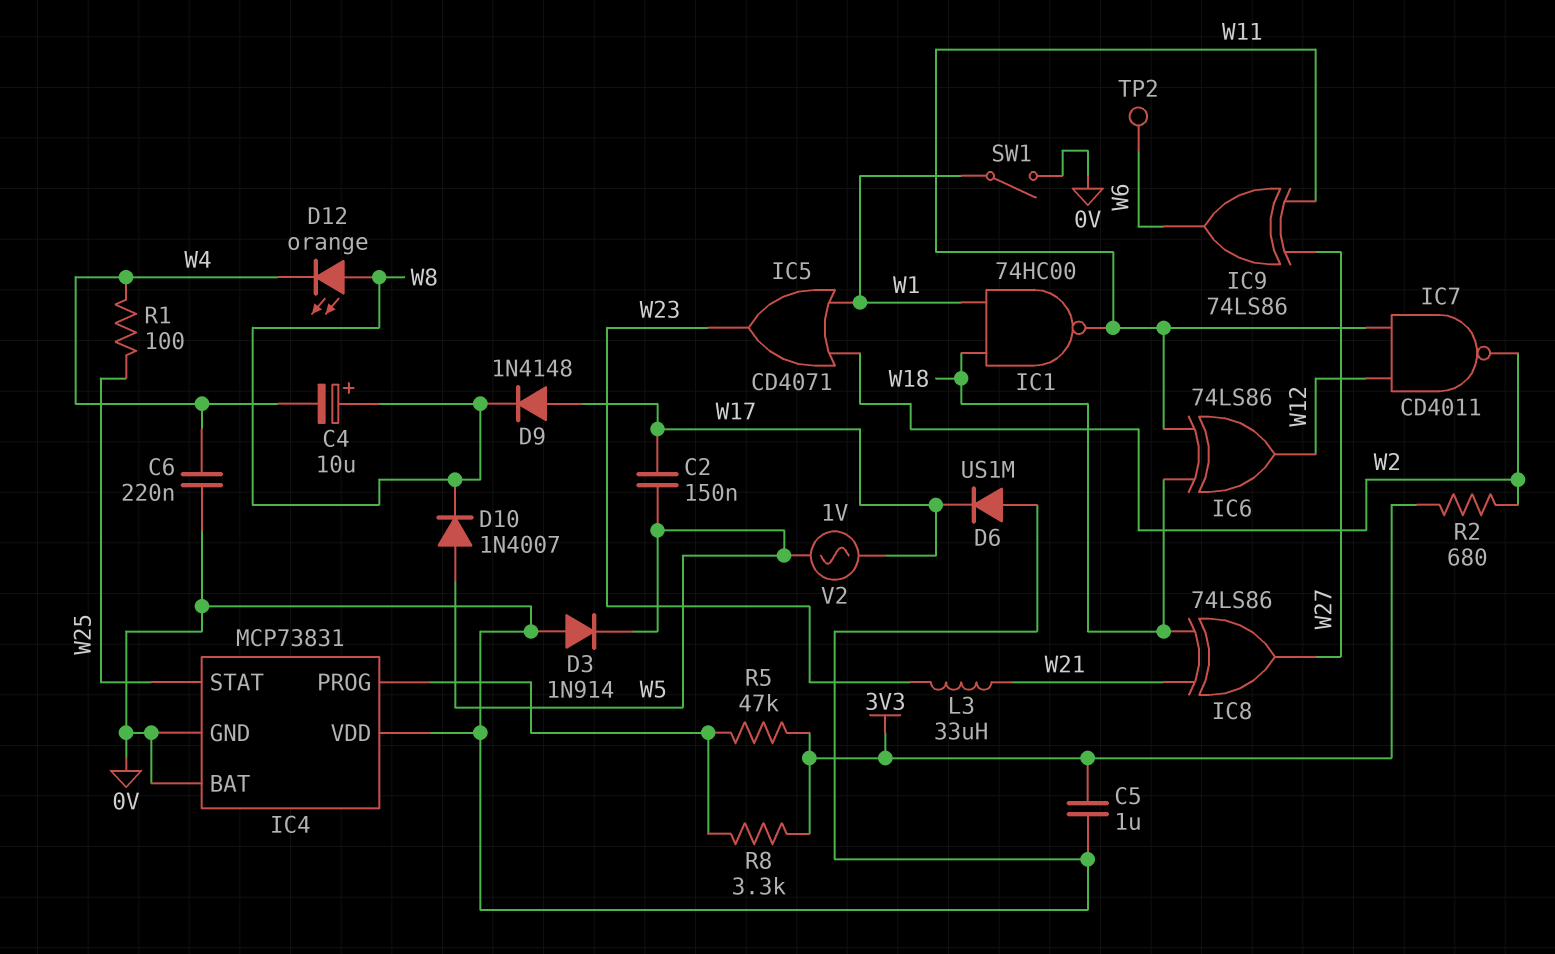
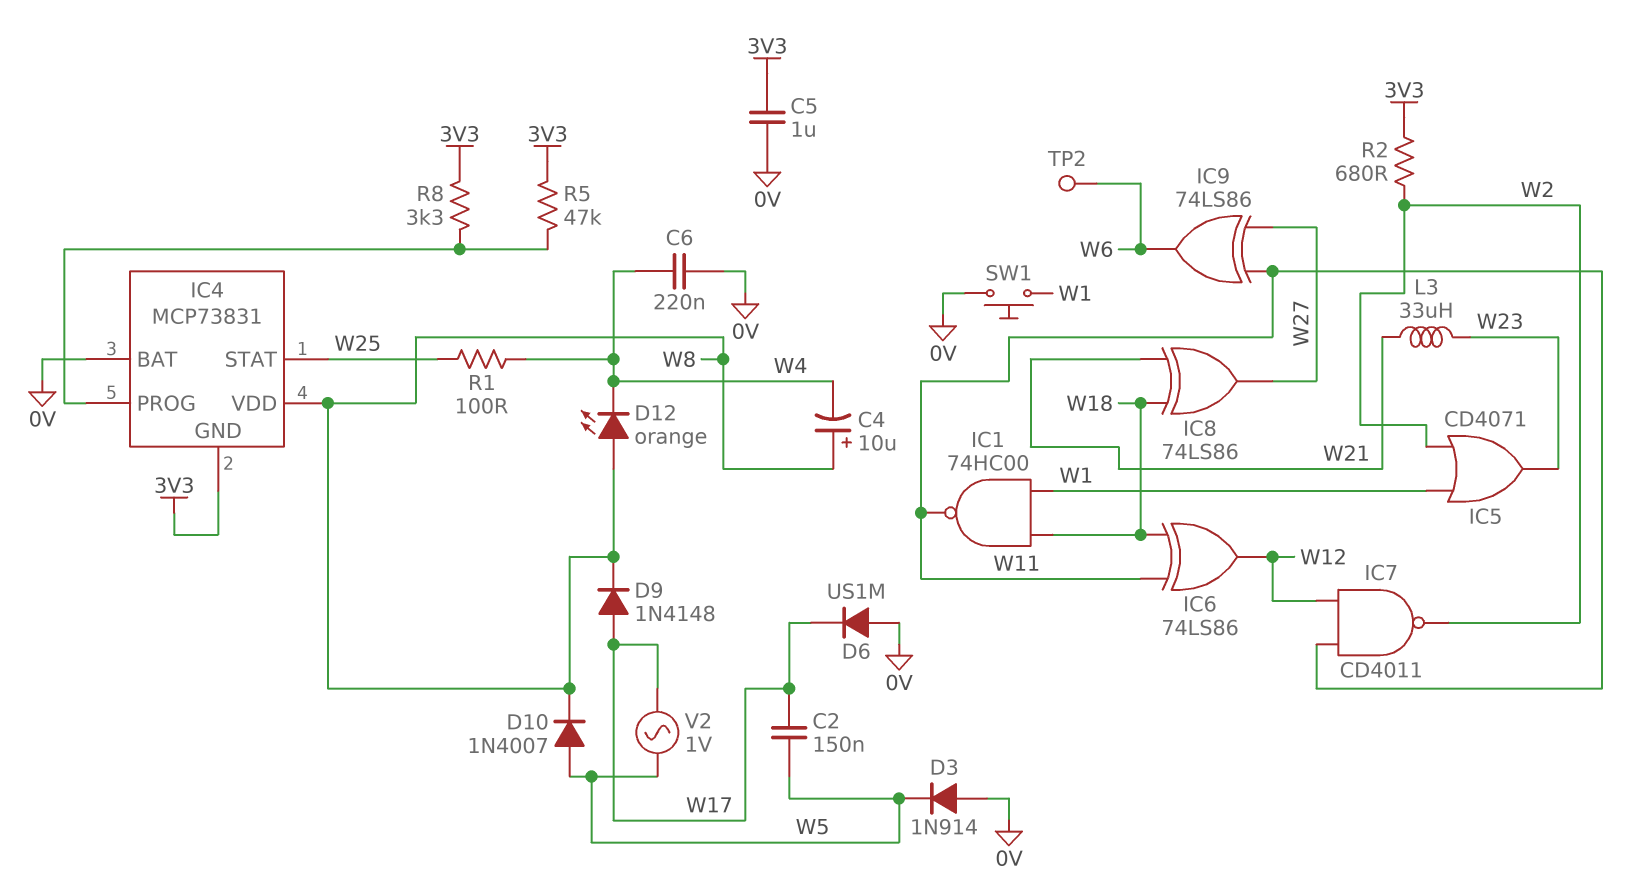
IC4 pin GND: 0V -> 3V3
IC4 pin VDD: 0V -> W8
SW1: switch (0V, W1) -> button (0V, W1)

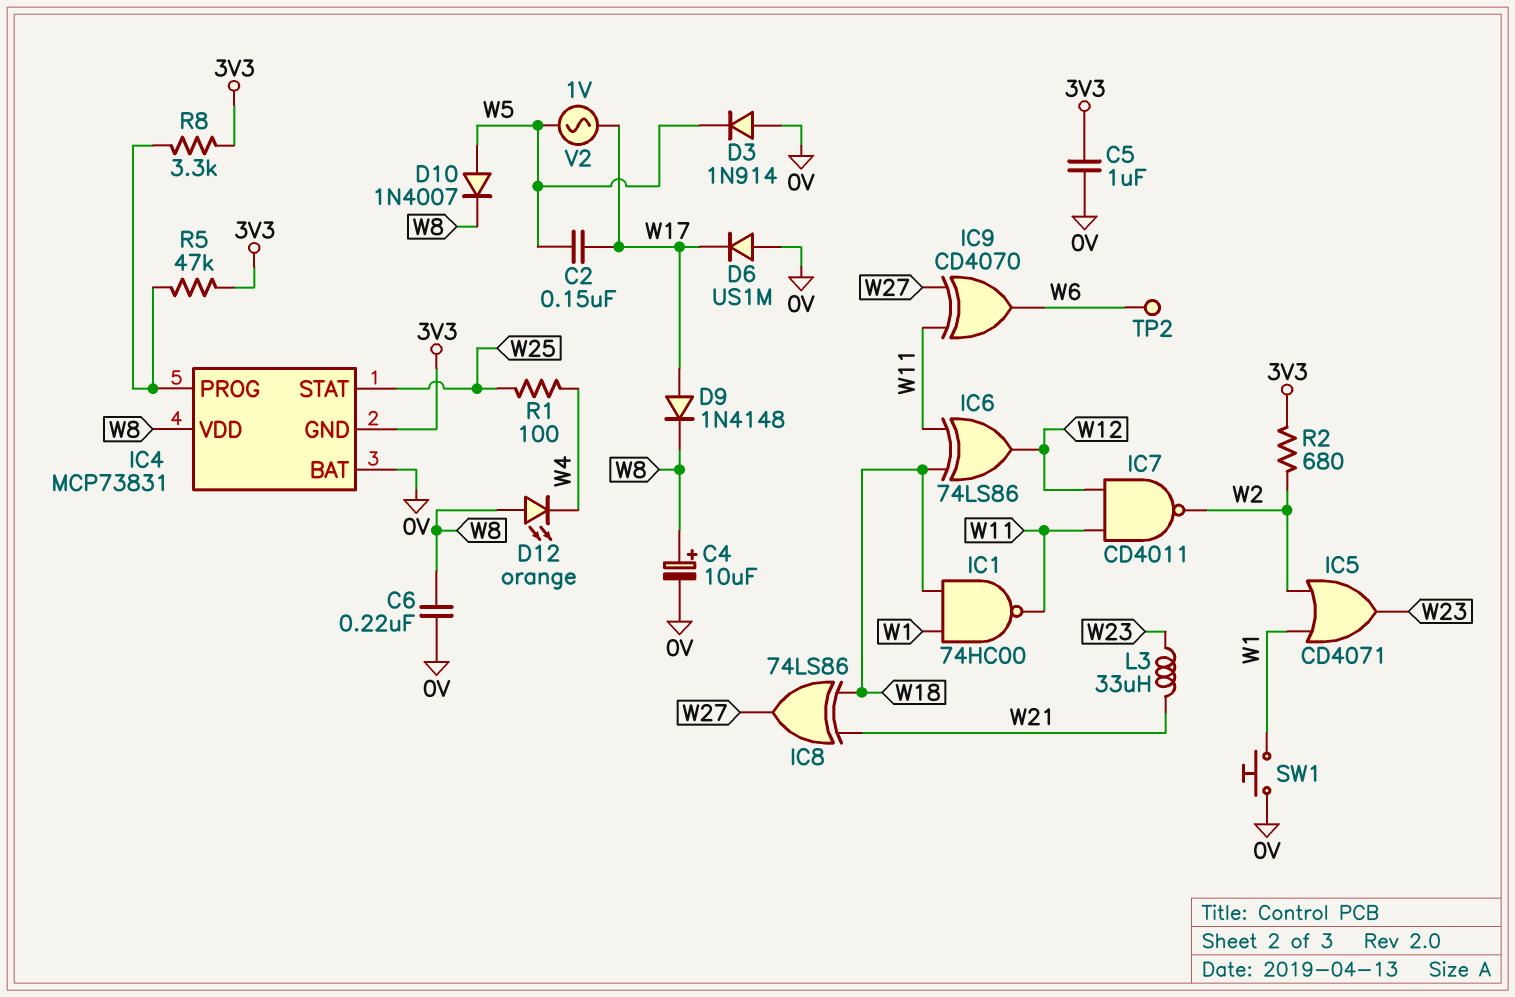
C4: 10uF (plus W8, minus W4) -> 10uF (plus W8, minus 0V)
C6: 220nF (0V, W4) -> 220nF (0V, W8)
IC9: XOR 74LS86 (in W11, in W27, out W6) -> XOR CD4070 (in W11, in W27, out W6)

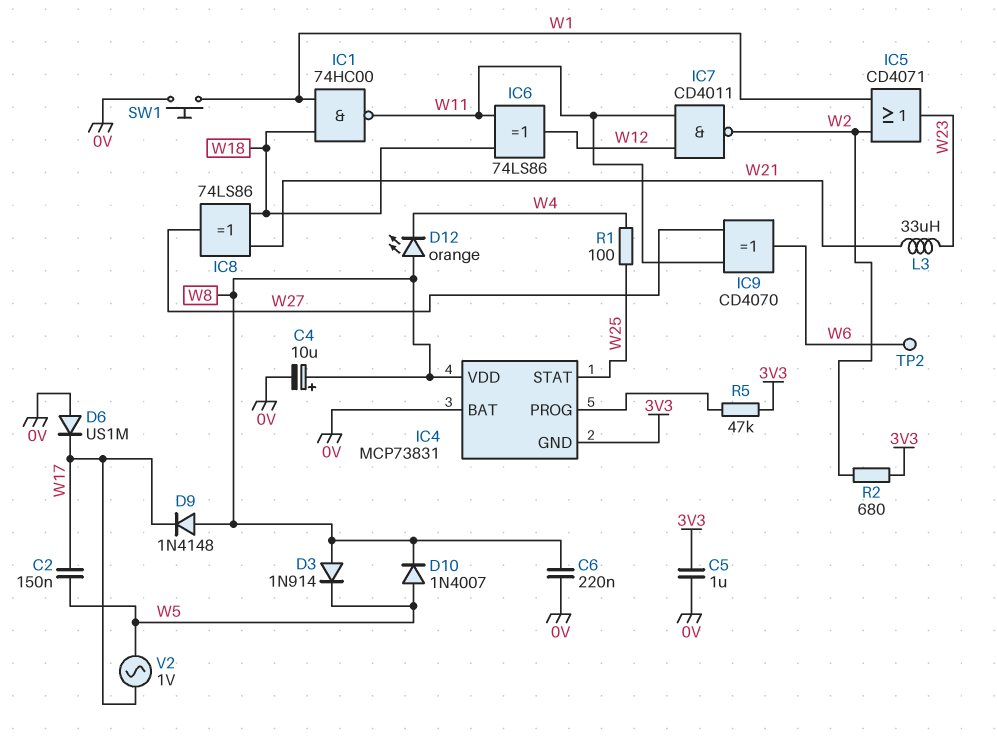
D3: diode 1N914 (A 0V, K W5) -> diode 1N914 (A W8, K W5)
D9: diode 1N4148 (A W17, K W8) -> diode 1N4148 (A W8, K W17)
R8: 3.3k (3V3, IC4/PROG) -> none

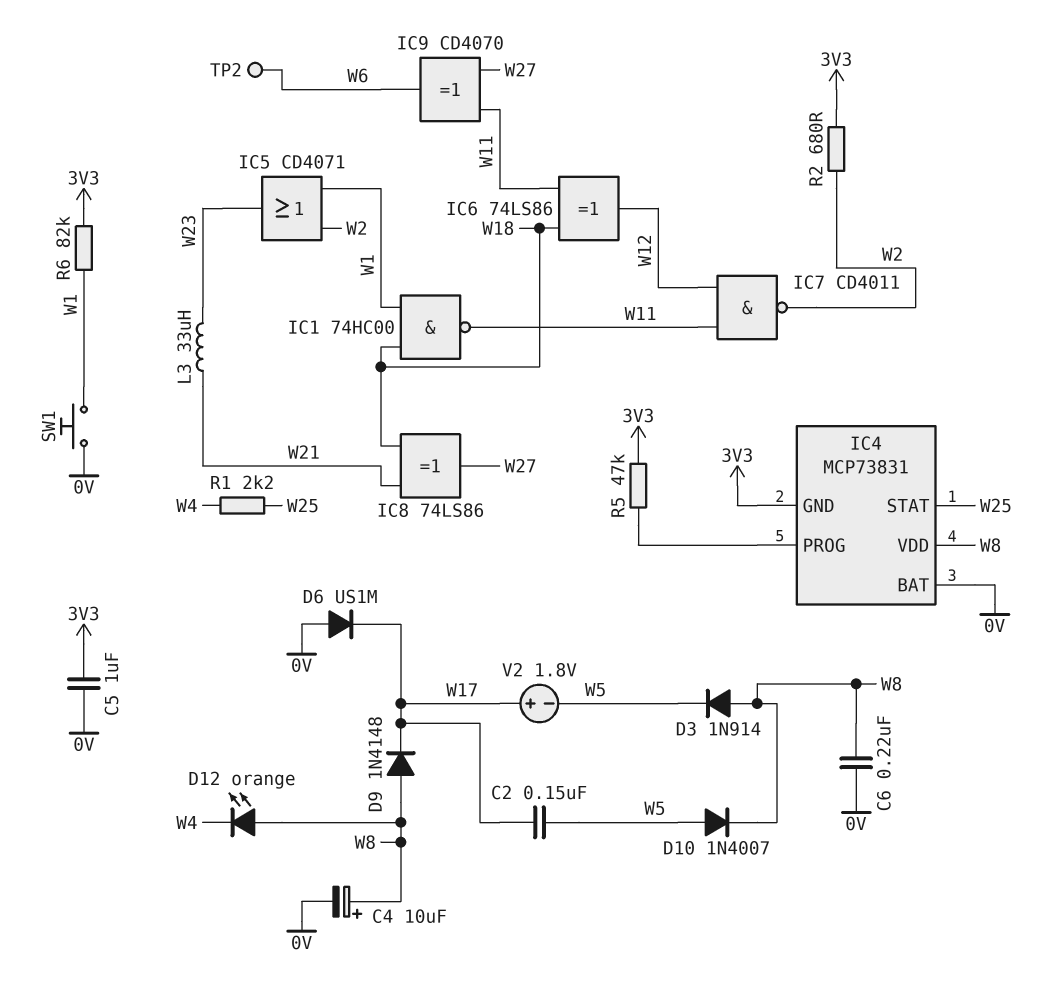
R1: 100 (W4, W25) -> 2.2k (W4, W25)
R6: none -> 82k (3V3, W1)
V2: AC 1V (W5, W17) -> 1.8V (plus W17, minus W5)

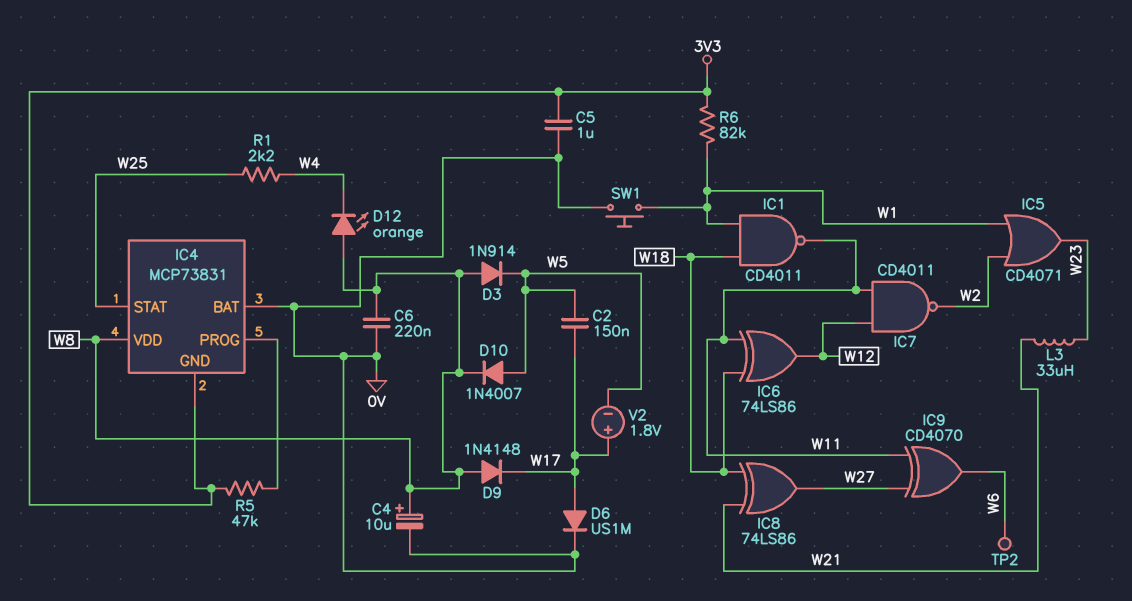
D6: diode US1M (A 0V, K W17) -> diode US1M (A W17, K 0V)
IC1: NAND 74HC00 (in W1, in W18, out W11) -> NAND CD4011 (in W1, in W18, out W11)
R2: 680 (3V3, W2) -> none

